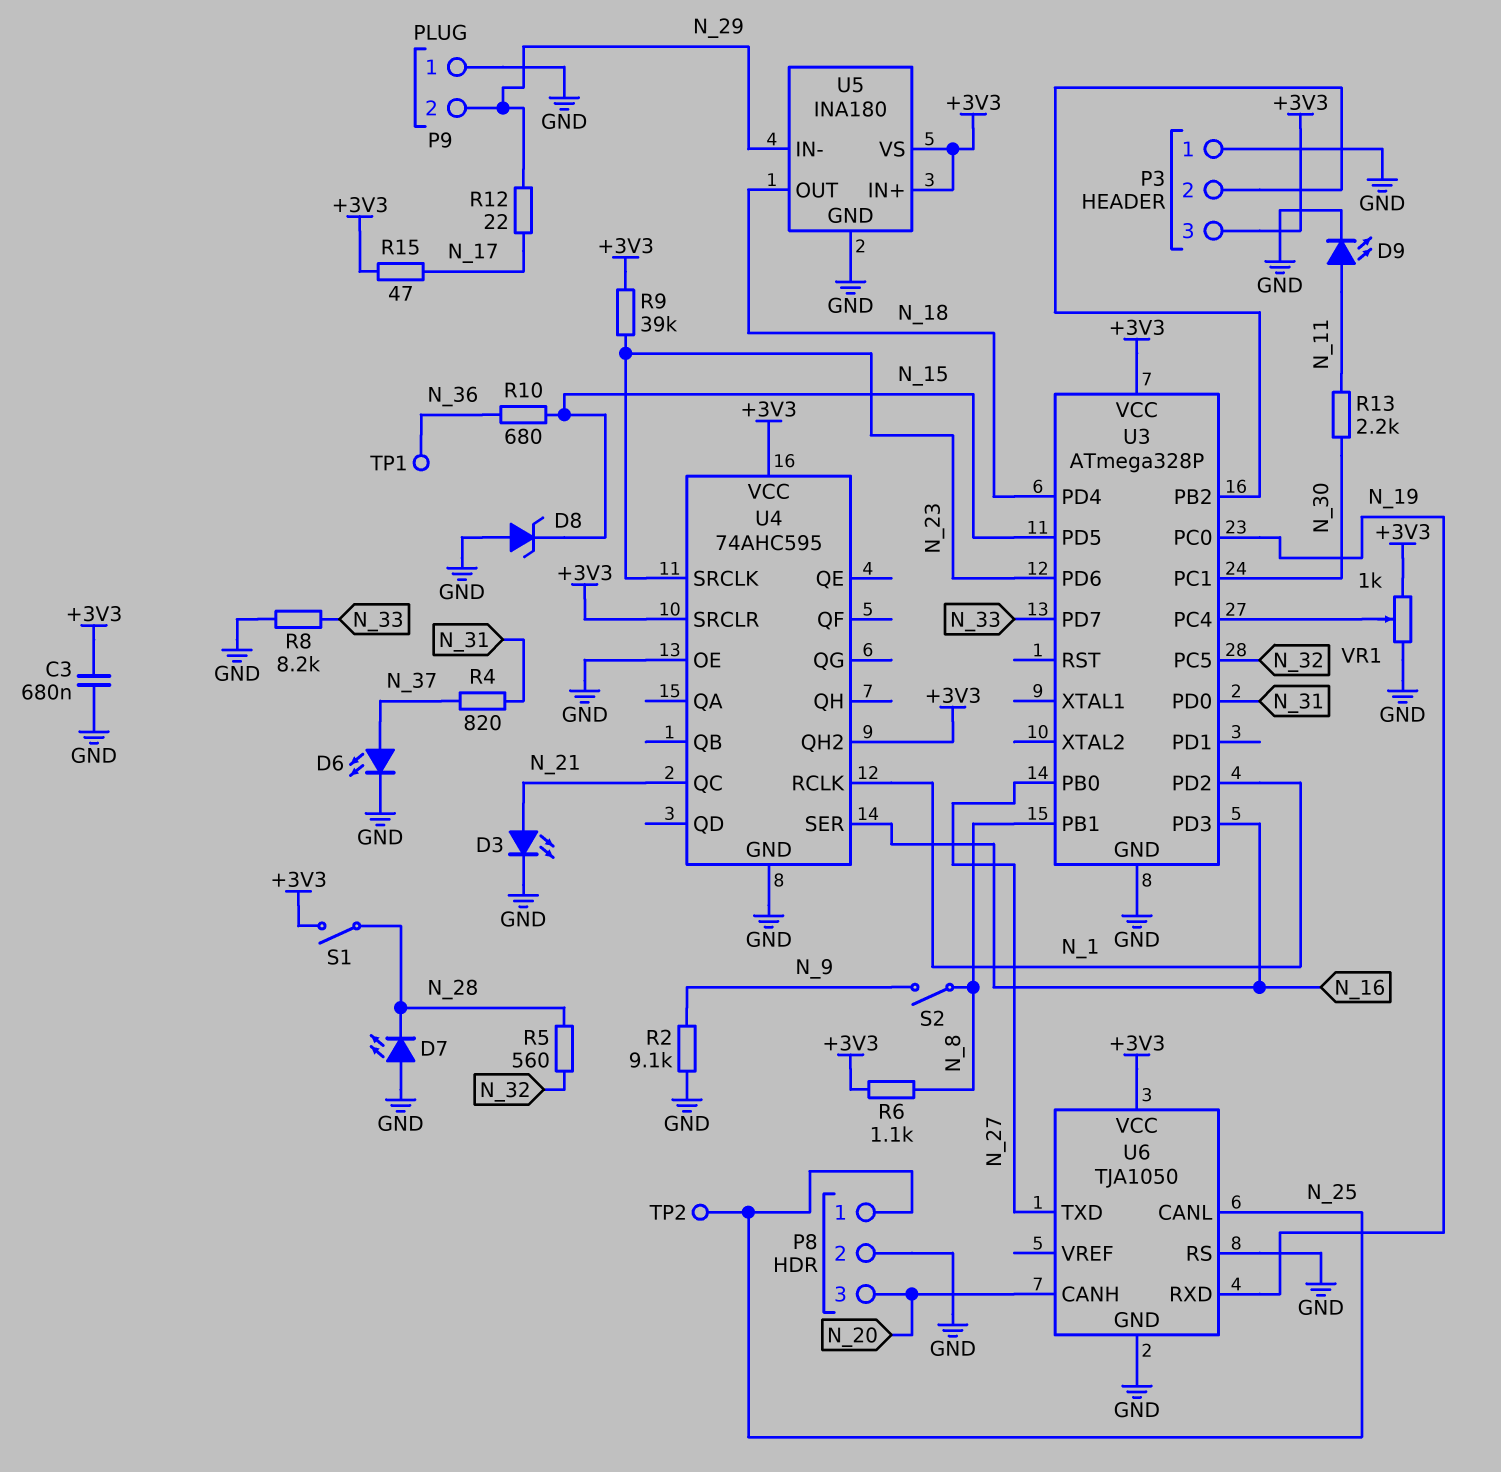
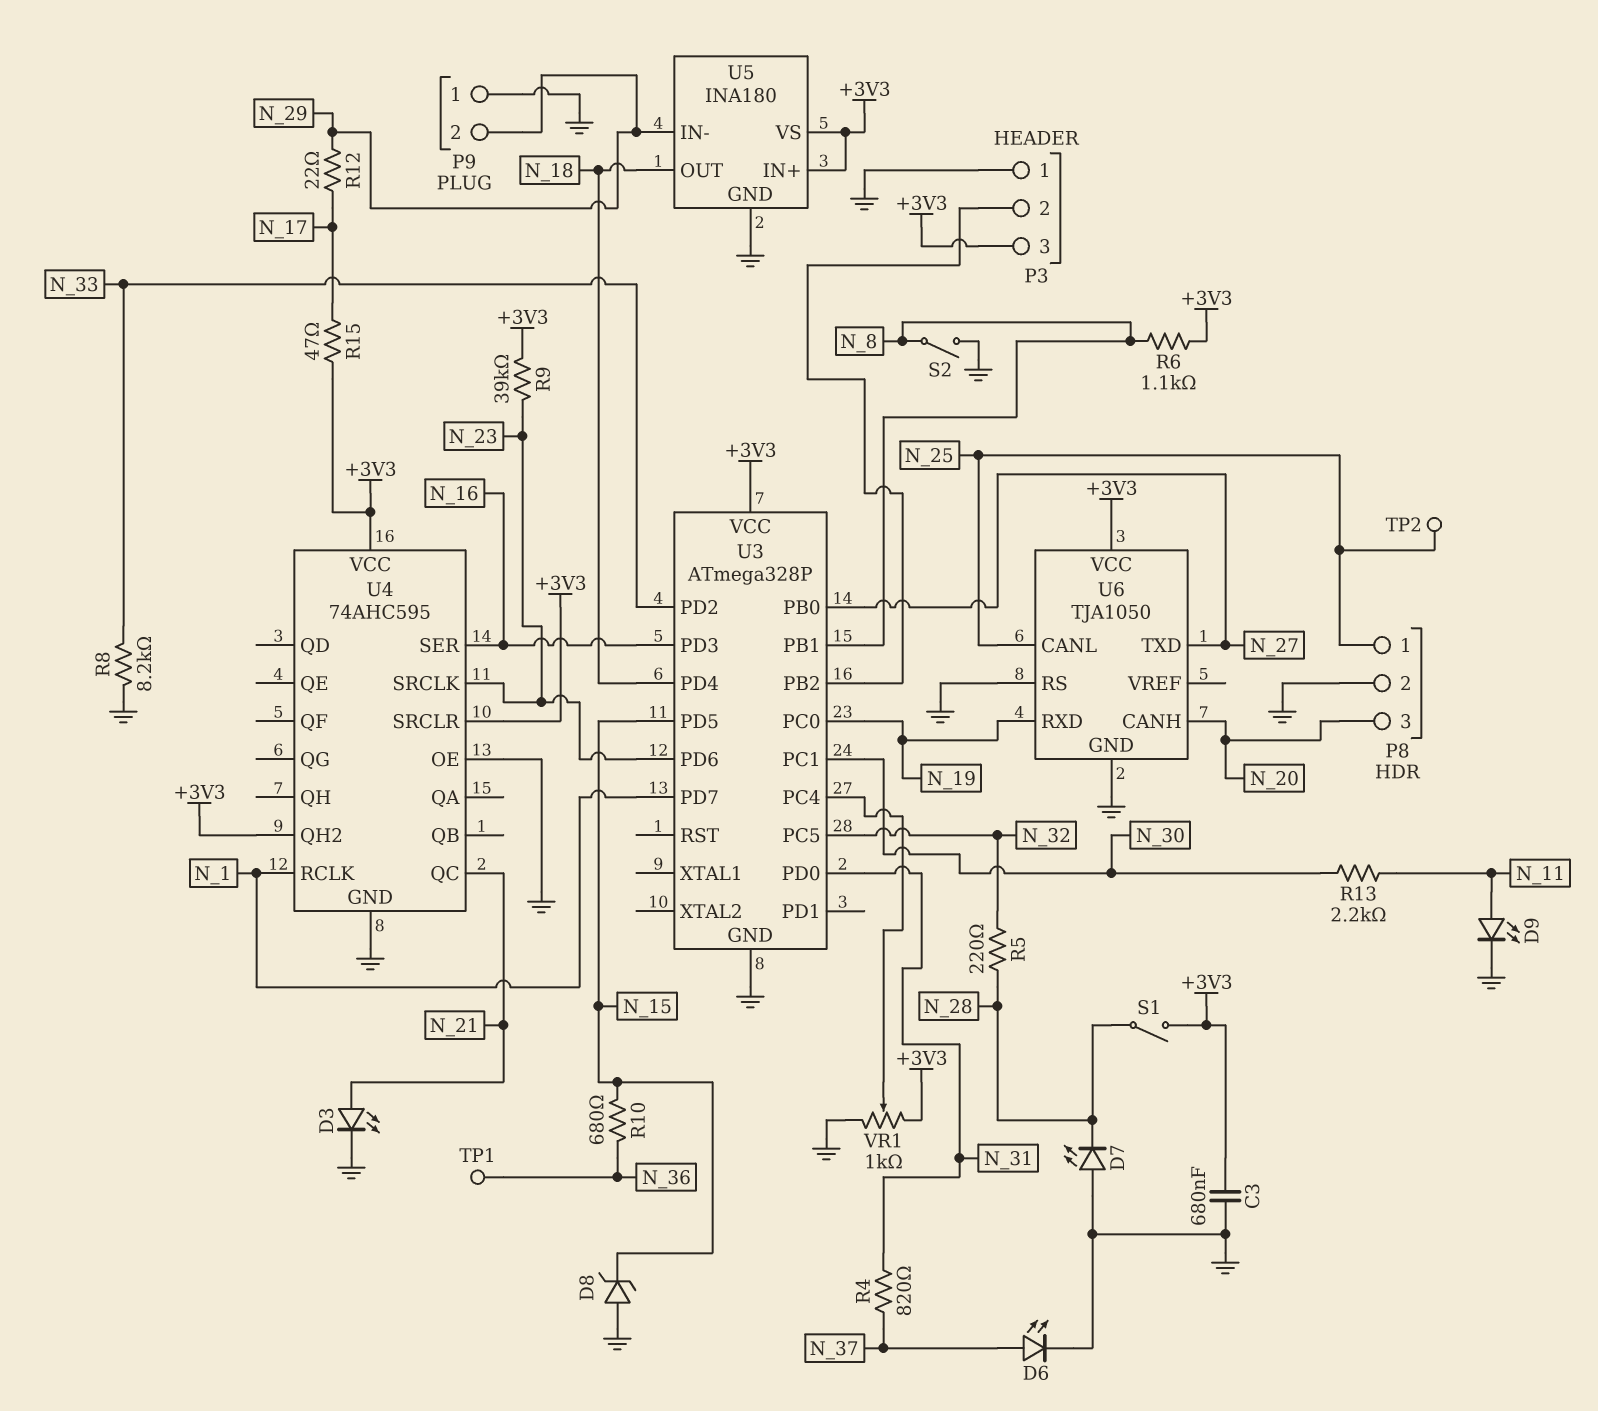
R2: 9.1k (GND, N_9) -> none
R5: 560 (N_28, N_32) -> 220 (N_28, N_32)
S2: switch (N_8, N_9) -> switch (GND, N_8)
U3 pin PD2: N_1 -> N_33
U3 pin PD7: N_33 -> N_1

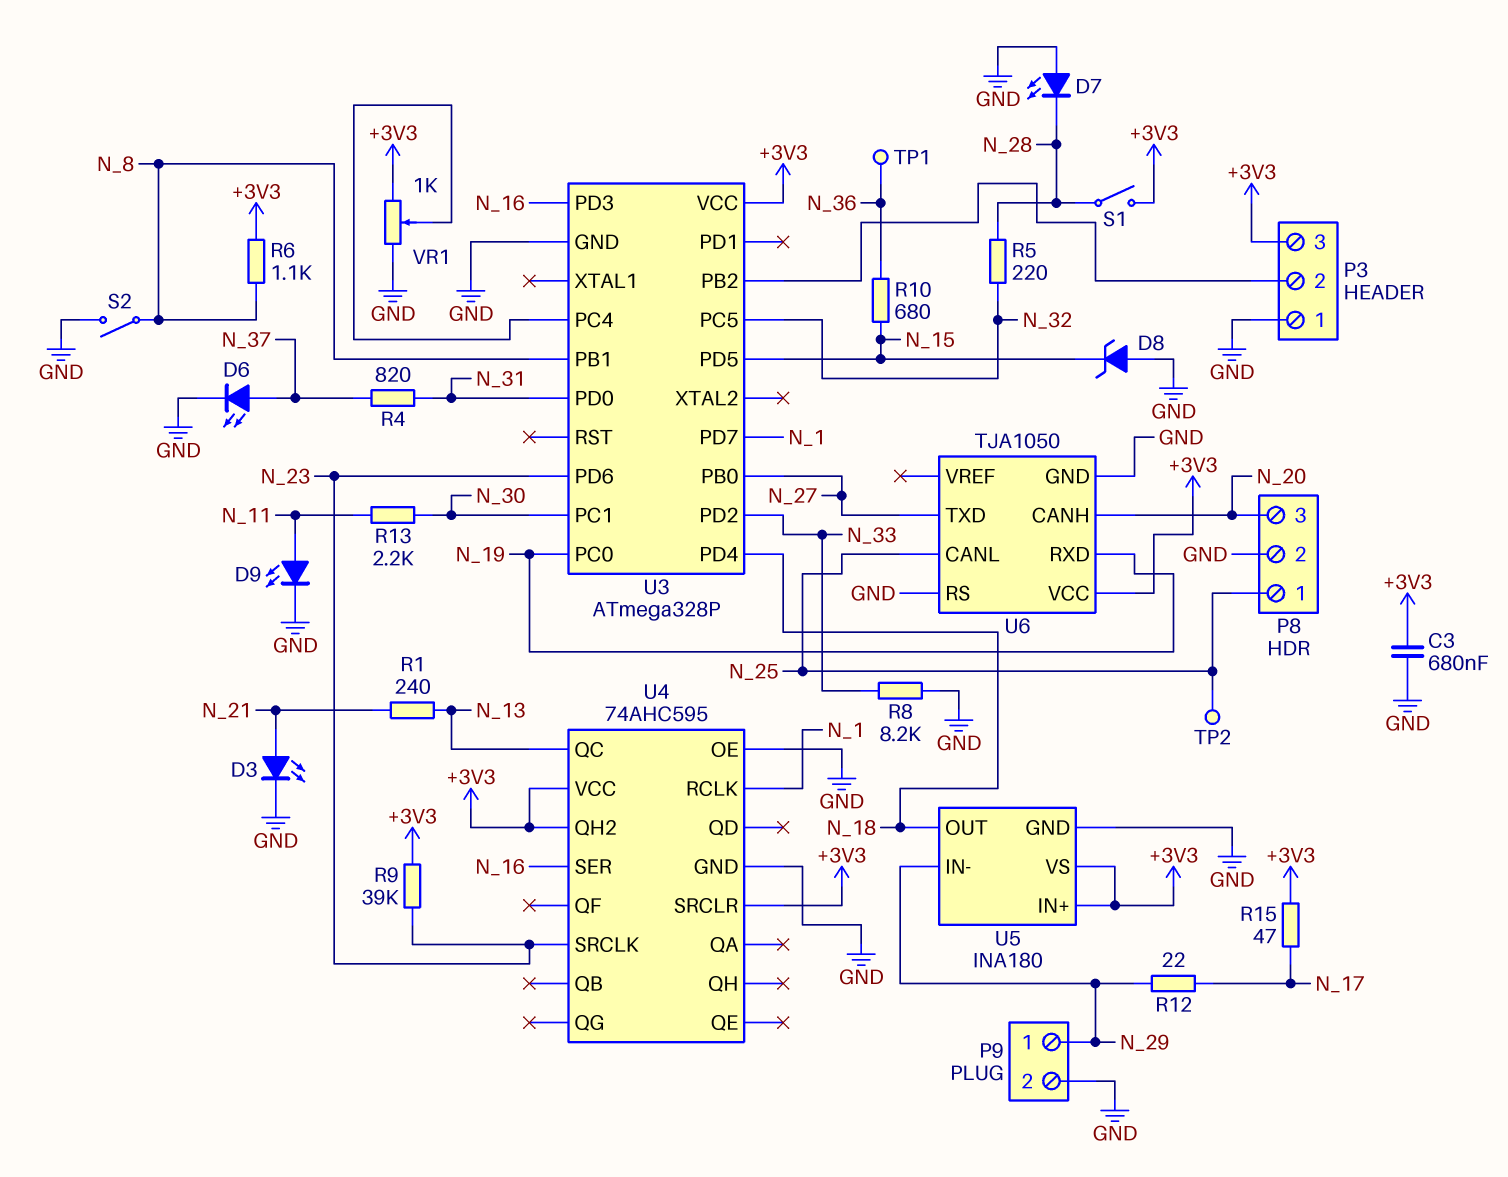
P9 pin 1: GND -> N_29
P9 pin 2: N_29 -> GND
R1: none -> 240 (N_13, N_21)
U4 pin QC: N_21 -> N_13

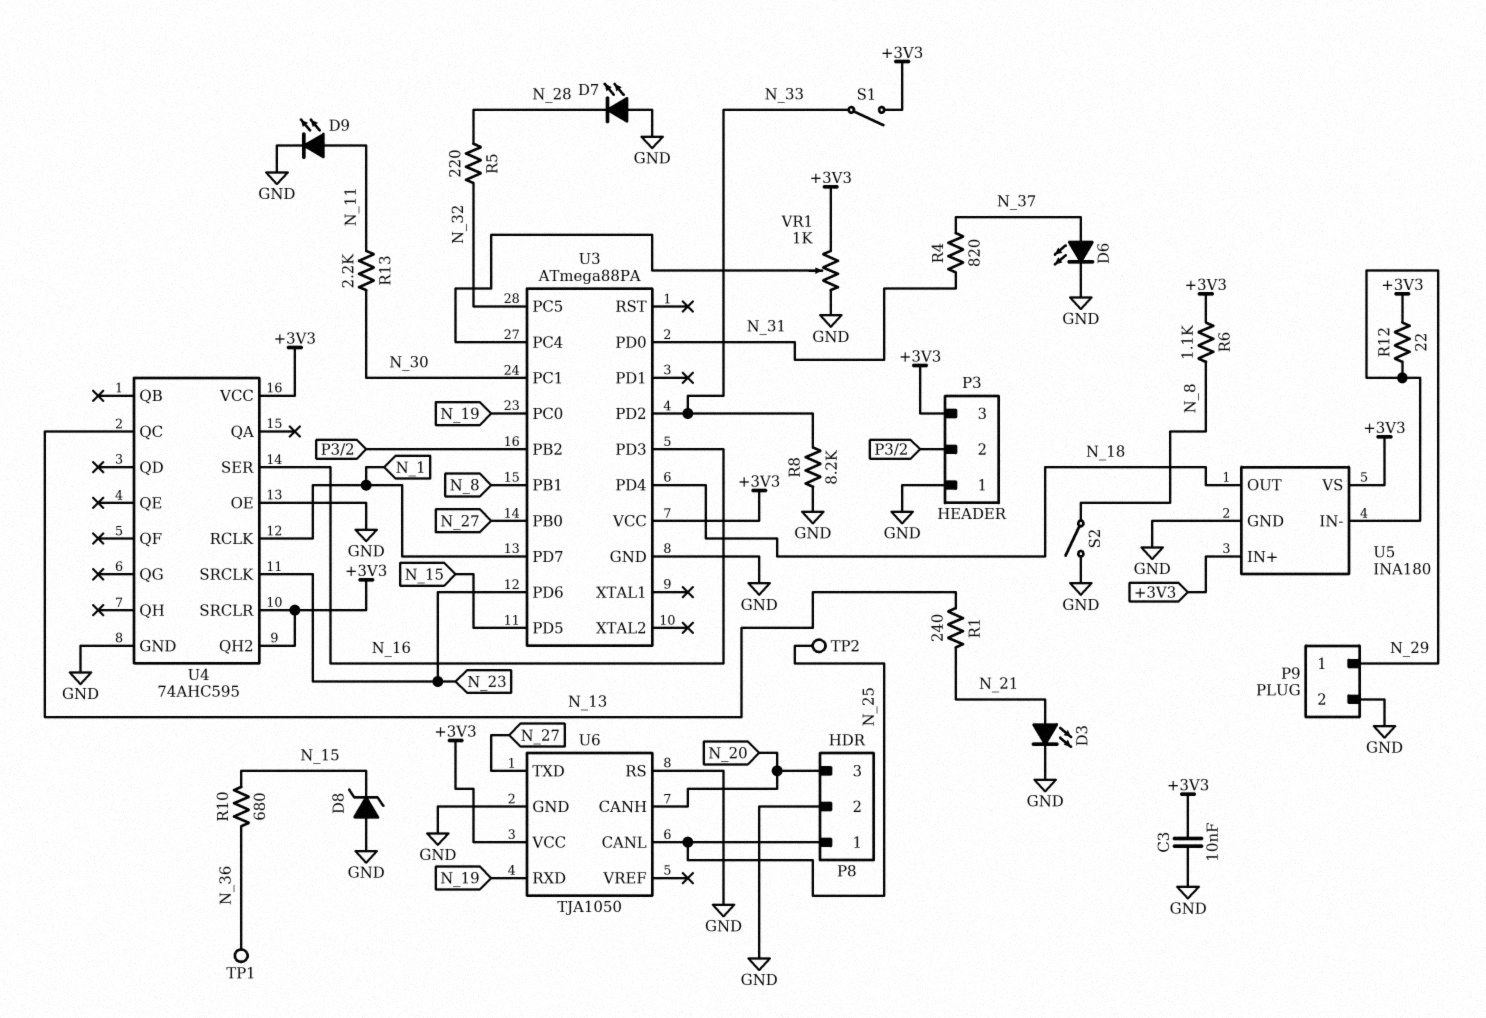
C3: 680nF (+3V3, GND) -> 10nF (+3V3, GND)
R9: 39k (+3V3, N_23) -> none
R12: 22 (N_17, N_29) -> 22 (+3V3, N_29)
R15: 47 (+3V3, N_17) -> none
S1: switch (+3V3, N_28) -> switch (+3V3, N_33)
U3: ATmega328P -> ATmega88PA

